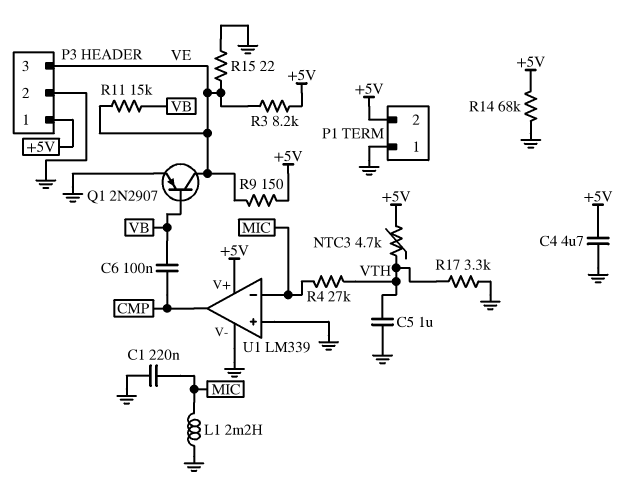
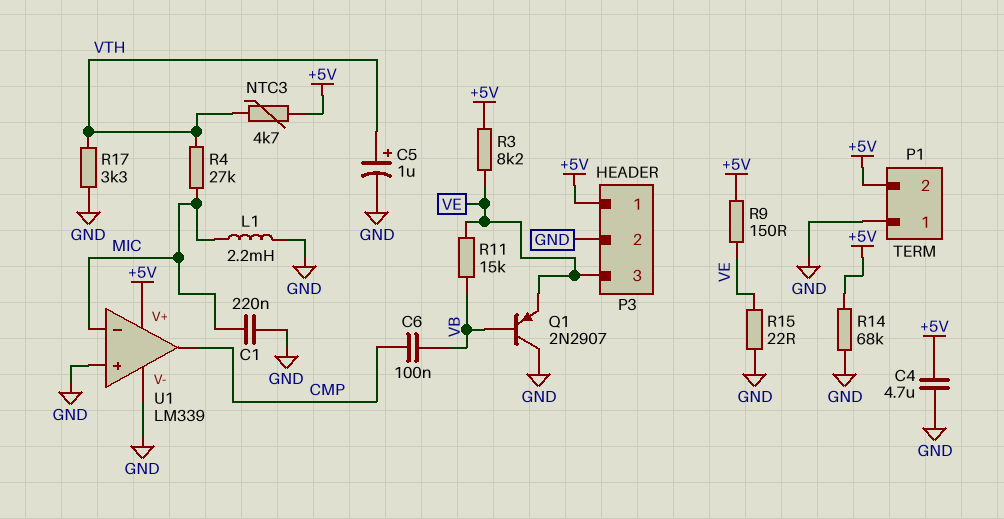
C5: 1uF (GND, VTH) -> 1uF (plus VTH, minus GND)
Q1: PNP 2N2907 (B VB, C VE, E GND) -> PNP 2N2907 (B VB, C GND, E VE)

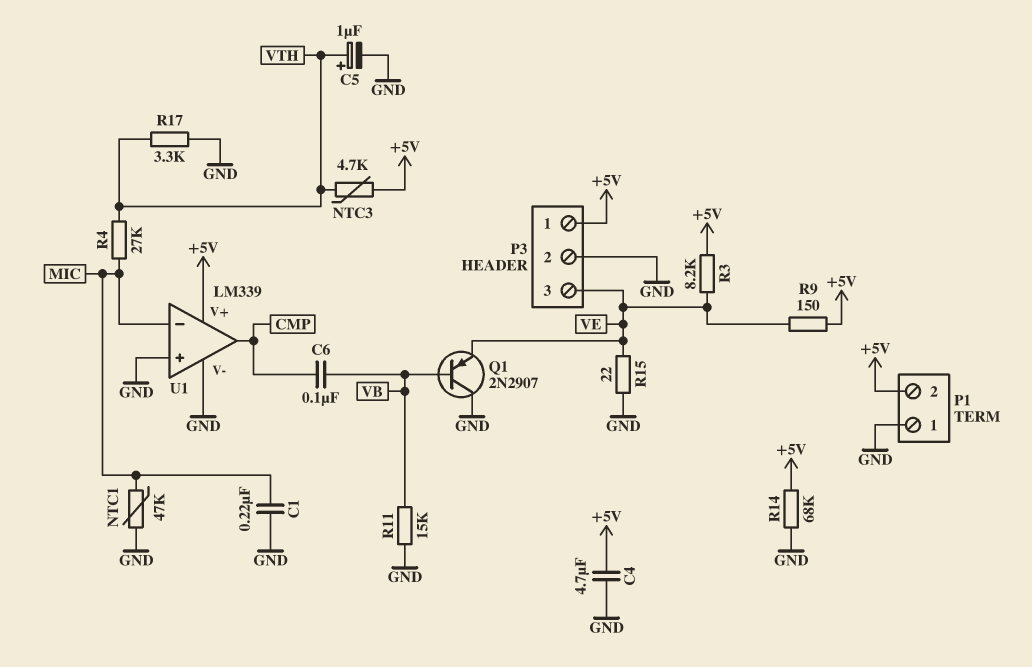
L1: 2.2mH (GND, MIC) -> none
NTC1: none -> 47k (GND, MIC)
R11: 15k (VB, VE) -> 15k (GND, VB)

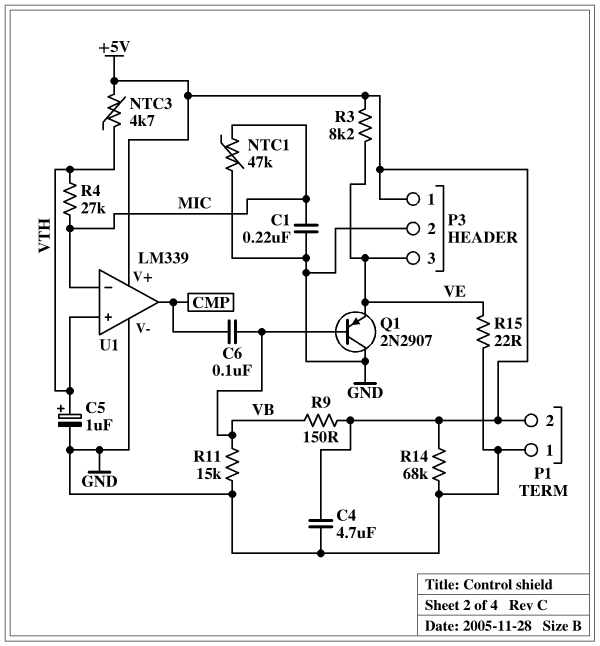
R9: 150 (+5V, VE) -> 150 (+5V, VB)
R17: 3.3k (GND, VTH) -> none
U1 pin in+: GND -> VTH

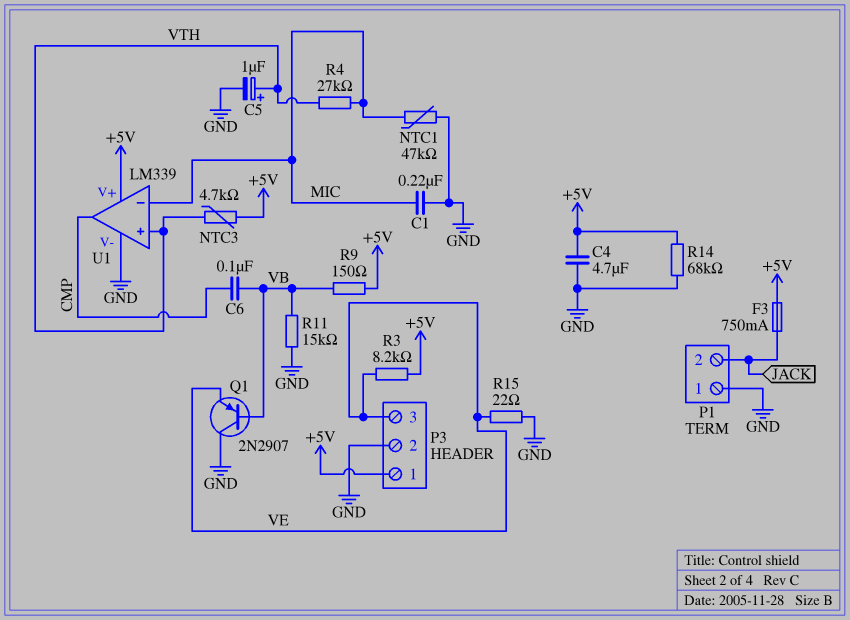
F3: none -> 750mA (+5V, JACK)
P1 pin 2: +5V -> JACK

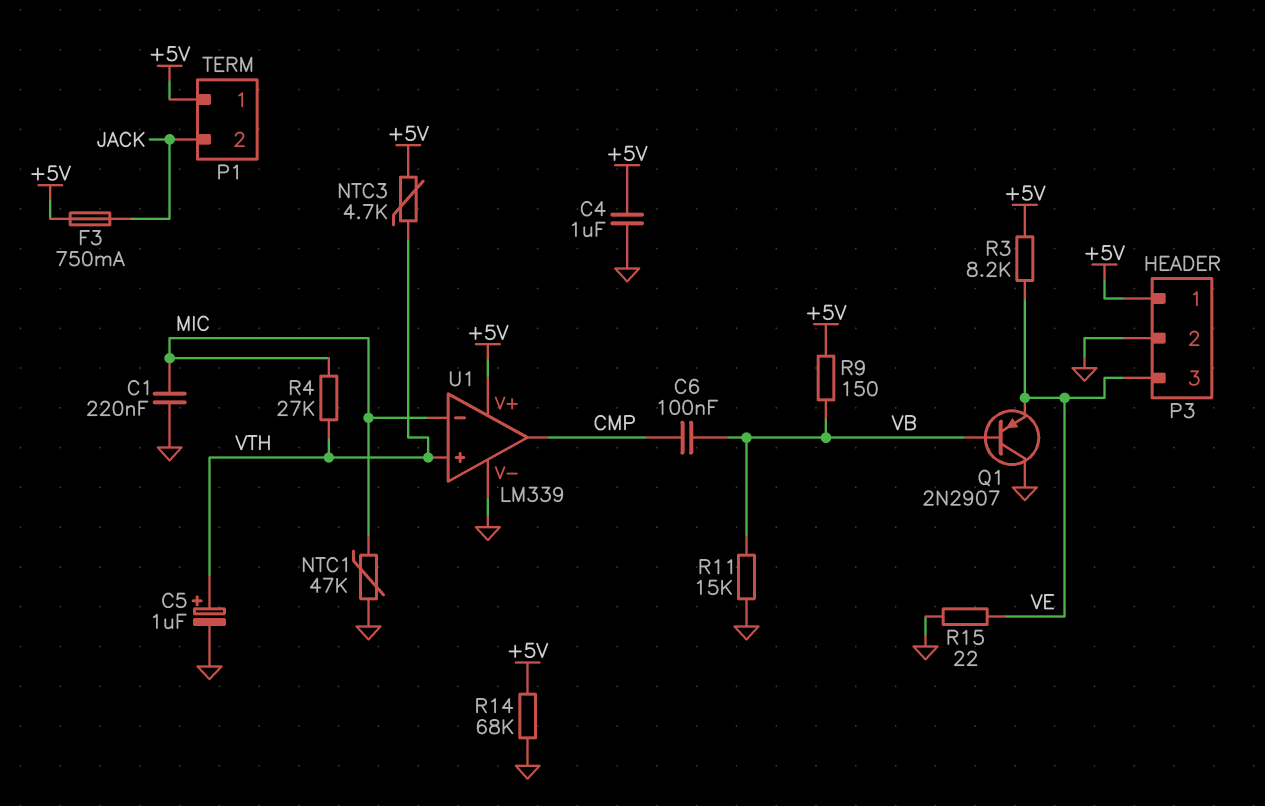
C4: 4.7uF (+5V, GND) -> 1uF (+5V, GND)
P1 pin 1: GND -> +5V

